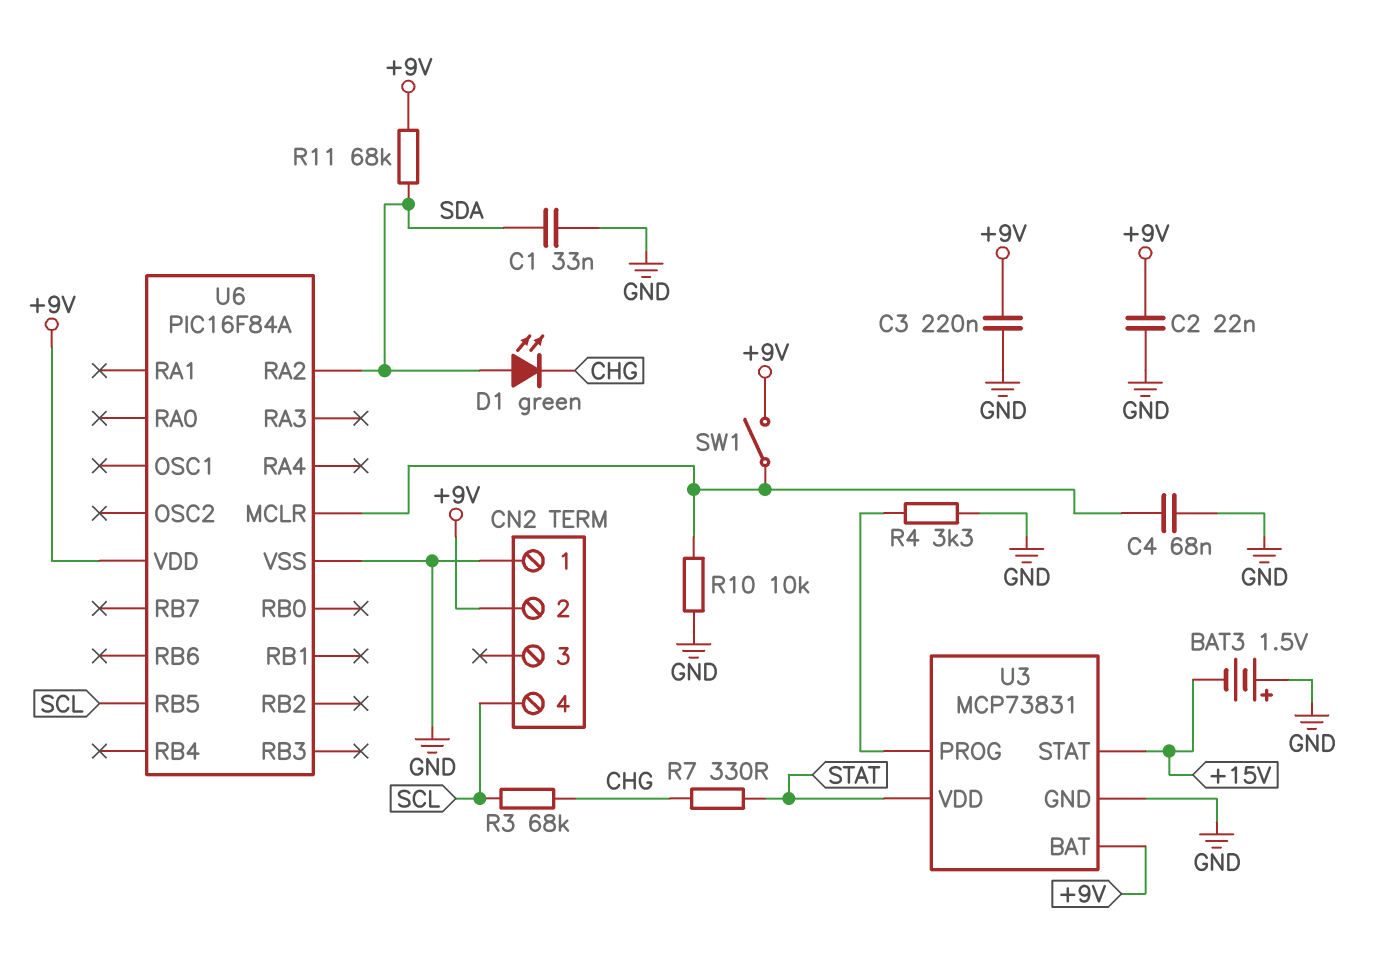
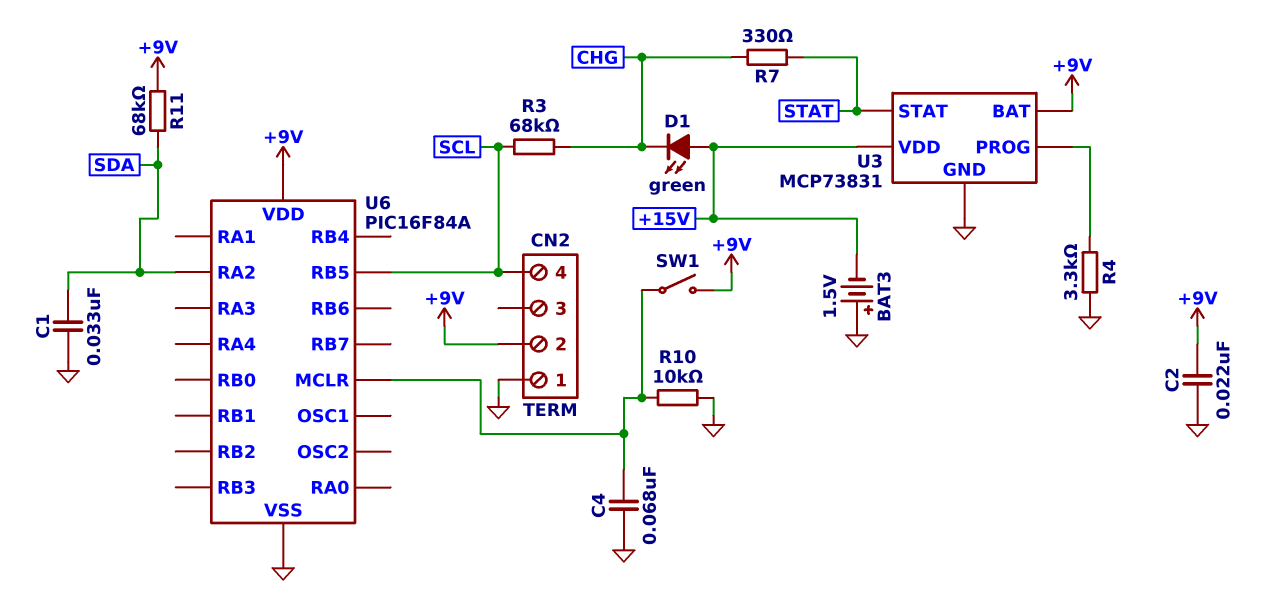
C3: 220nF (+9V, GND) -> none
D1: LED green (A SDA, K CHG) -> LED green (A +15V, K CHG)
U3 pin STAT: +15V -> STAT
U3 pin VDD: STAT -> +15V

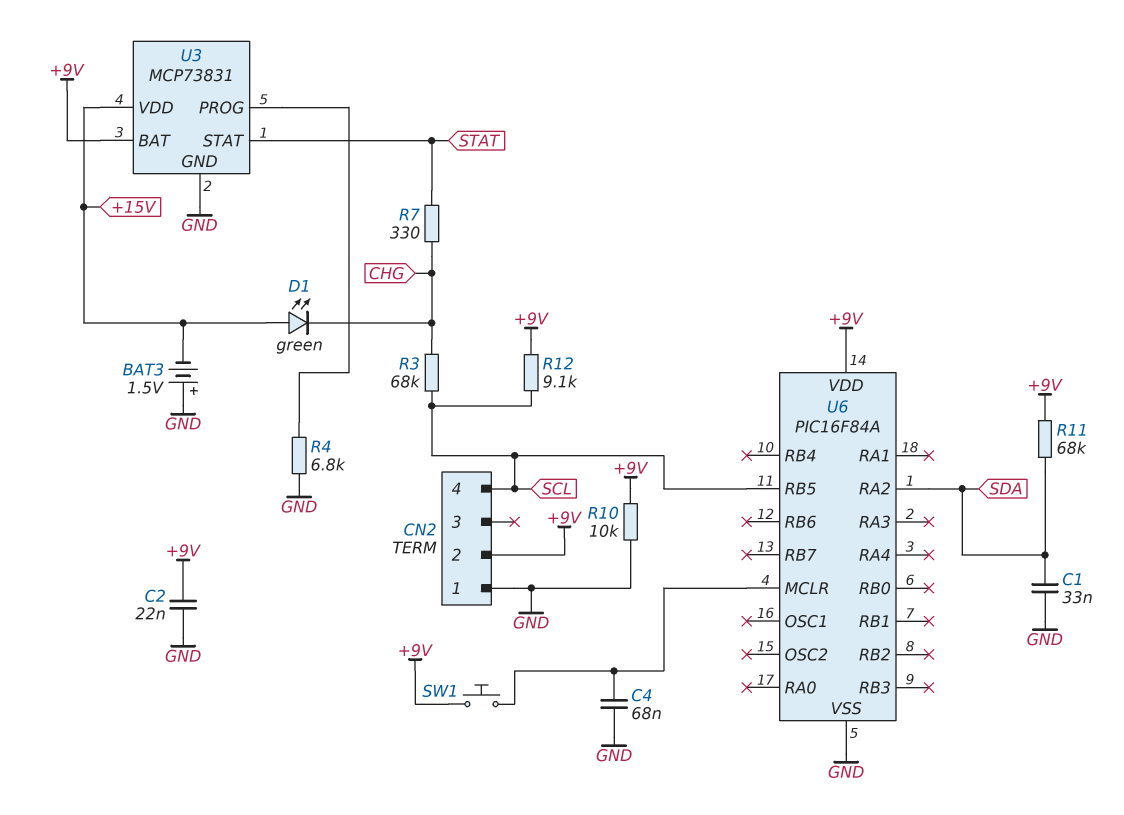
R4: 3.3k (GND, U3/PROG) -> 6.8k (GND, U3/PROG)
R10: 10k (GND, U6/MCLR) -> 10k (+9V, GND)
R12: none -> 9.1k (+9V, SCL)
SW1: switch (+9V, U6/MCLR) -> button (+9V, U6/MCLR)

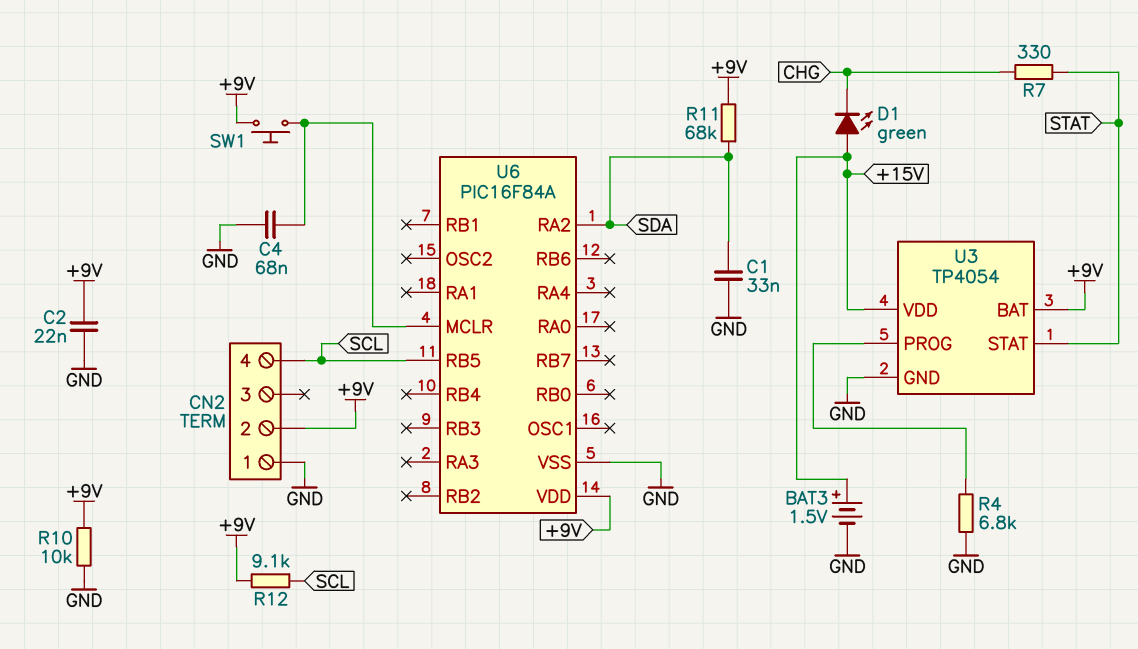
BAT3: 1.5V (plus GND, minus +15V) -> 1.5V (plus +15V, minus GND)
R3: 68k (CHG, SCL) -> none
U3: MCP73831 -> TP4054

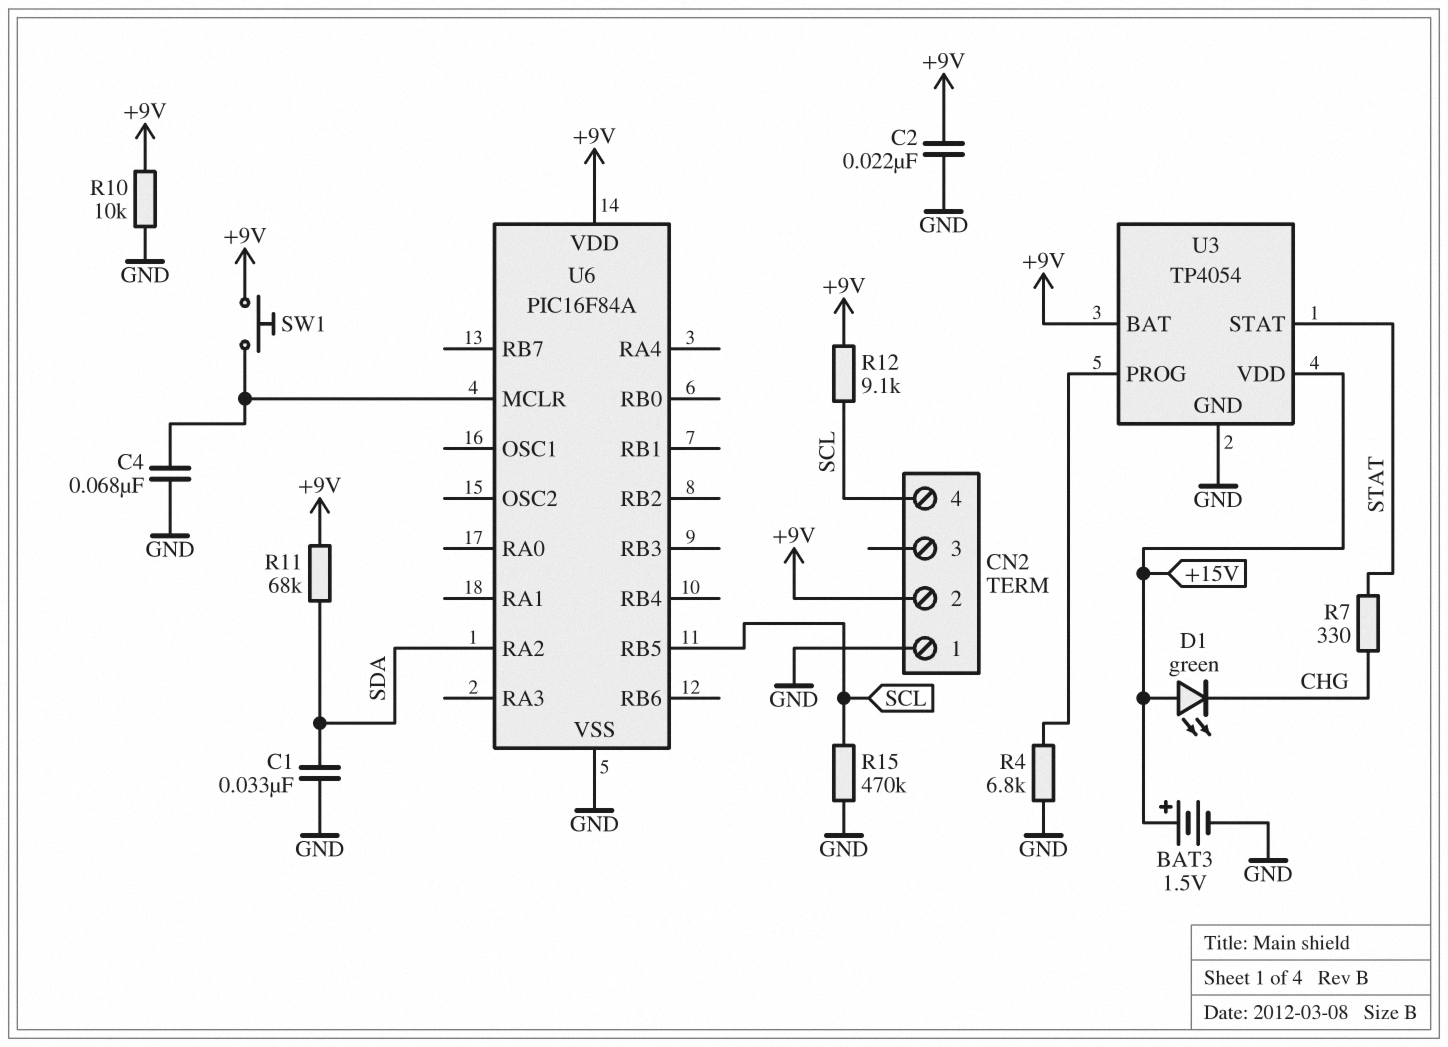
R15: none -> 470k (GND, SCL)

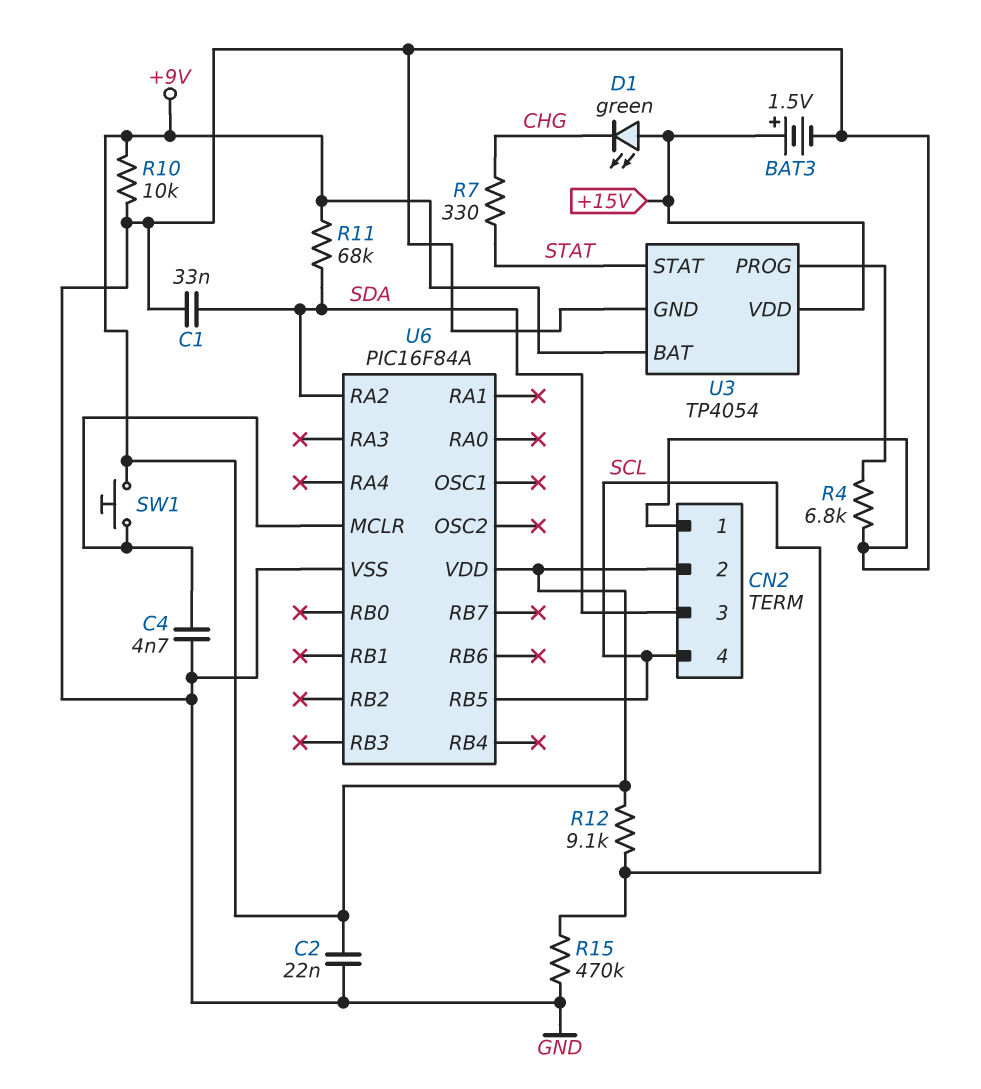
C4: 68nF (GND, U6/MCLR) -> 4.7nF (GND, U6/MCLR)
CN2 pin 3: none -> SDA

